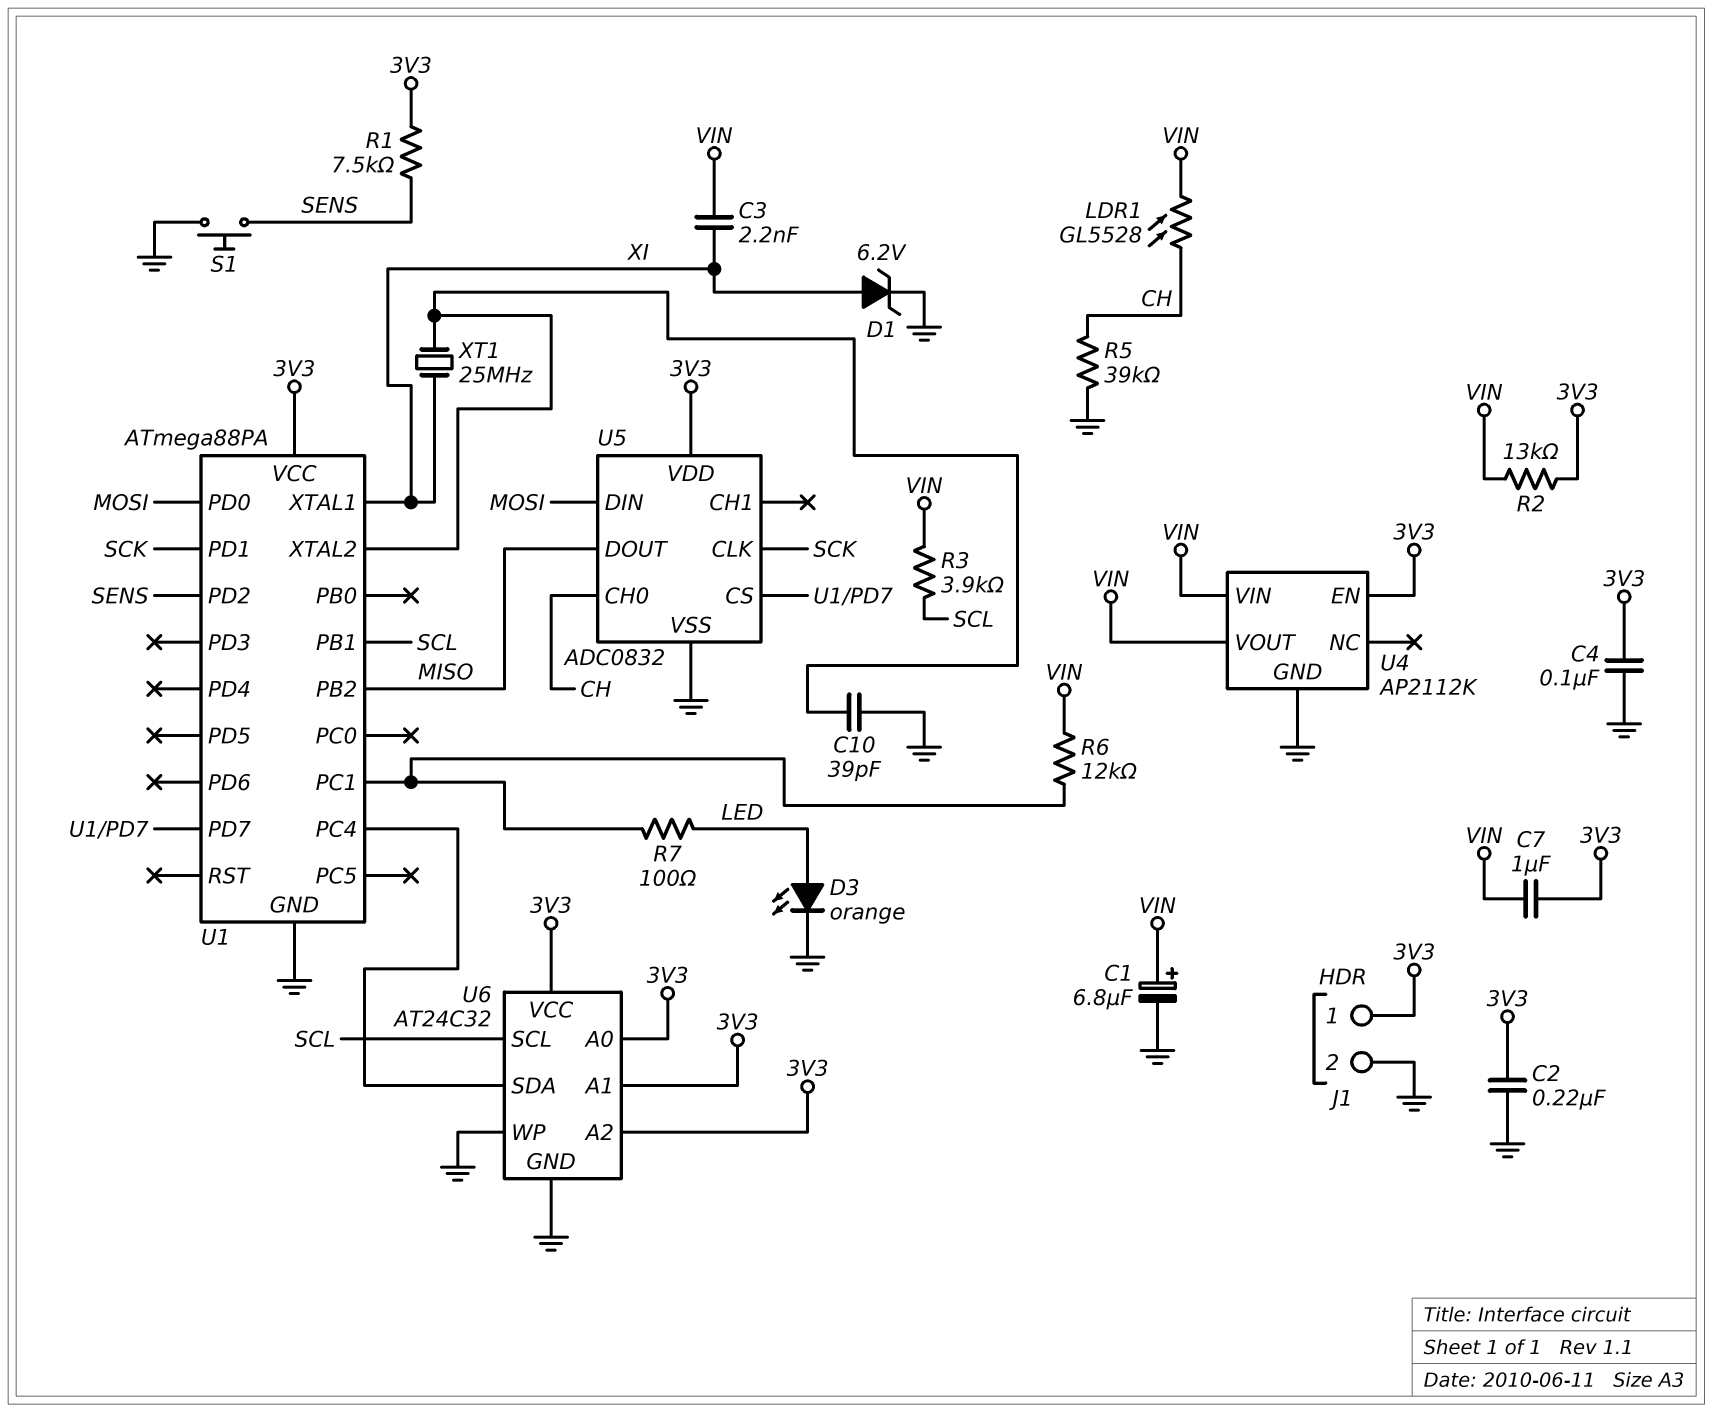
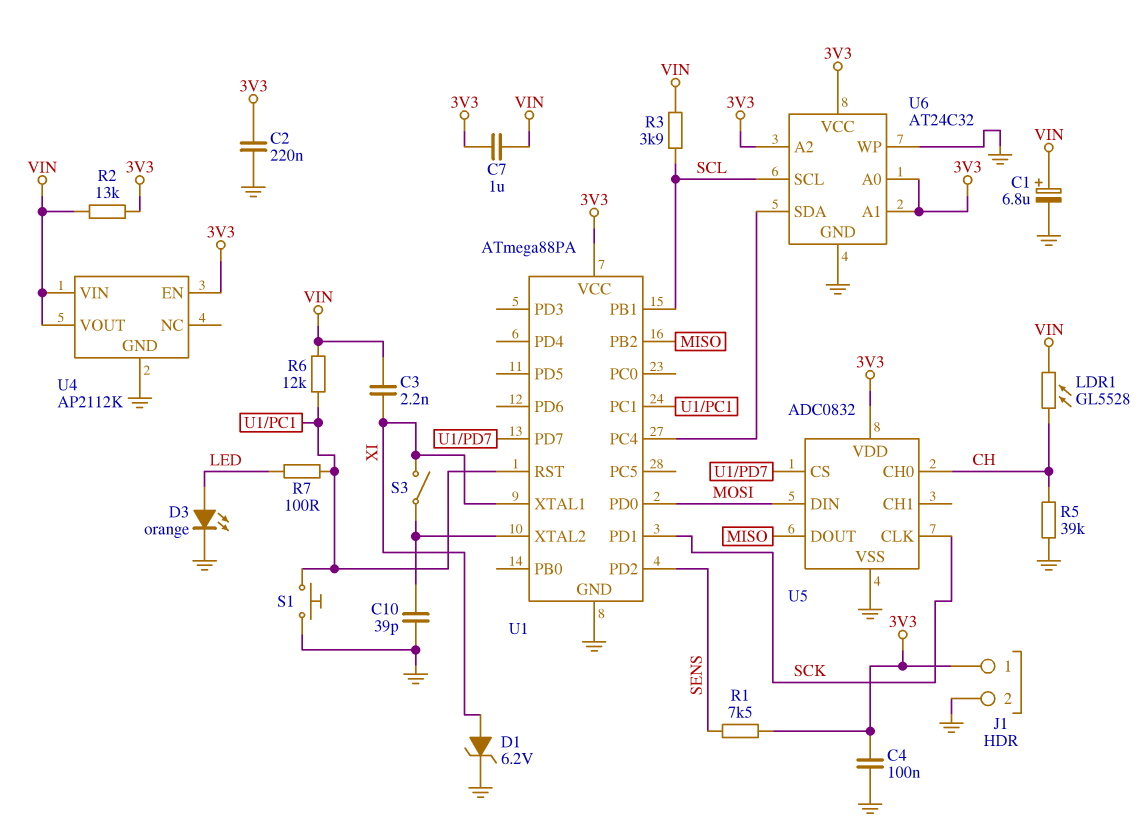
S1: button (GND, SENS) -> button (GND, U1/PC1)
S3: none -> switch (U1/XTAL2, XI)
U1 pin RST: none -> U1/PC1
XT1: 25MHz (U1/XTAL2, XI) -> none

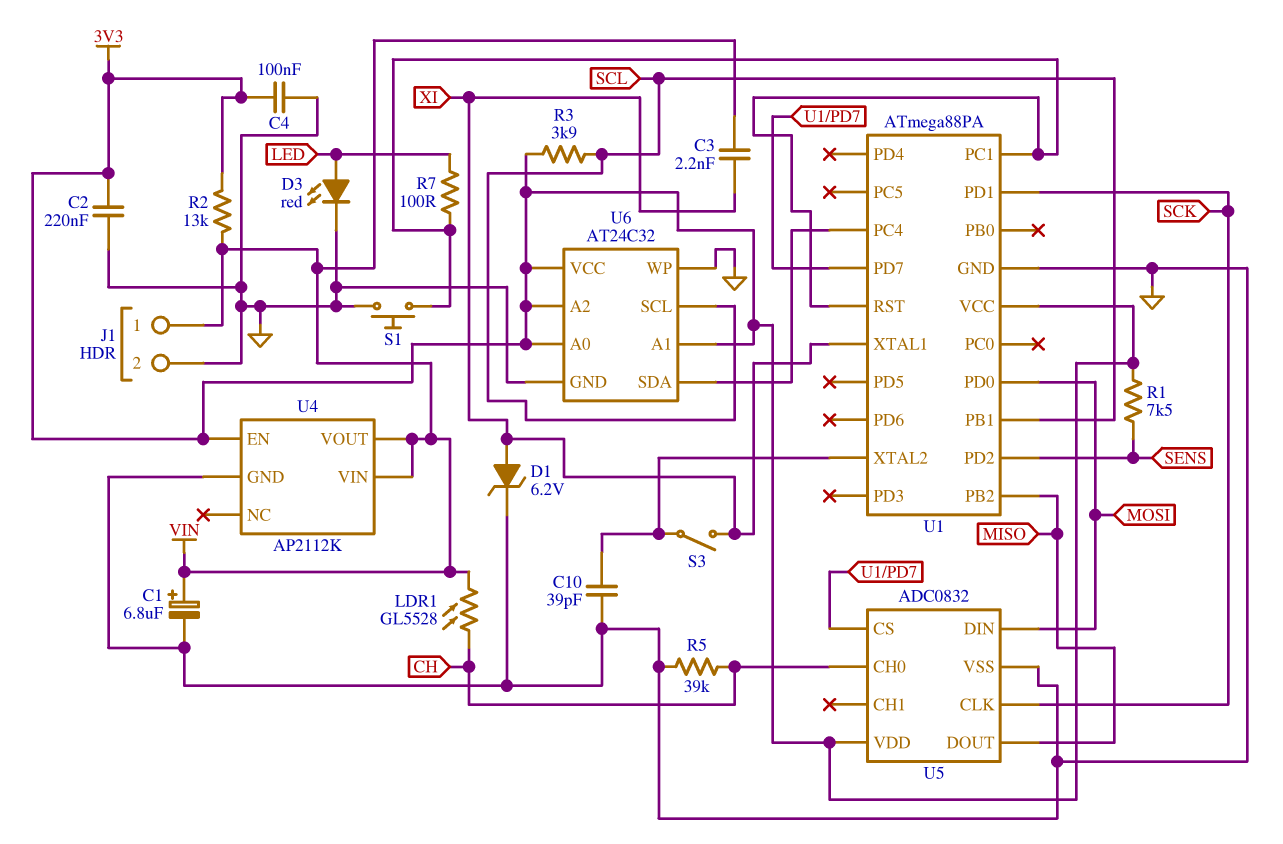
C7: 1uF (3V3, VIN) -> none
D3: LED orange (A LED, K GND) -> LED red (A LED, K GND)
J1 pin 1: 3V3 -> VIN
R3: 3.9k (SCL, VIN) -> 3.9k (3V3, SCL)
R6: 12k (U1/PC1, VIN) -> none

